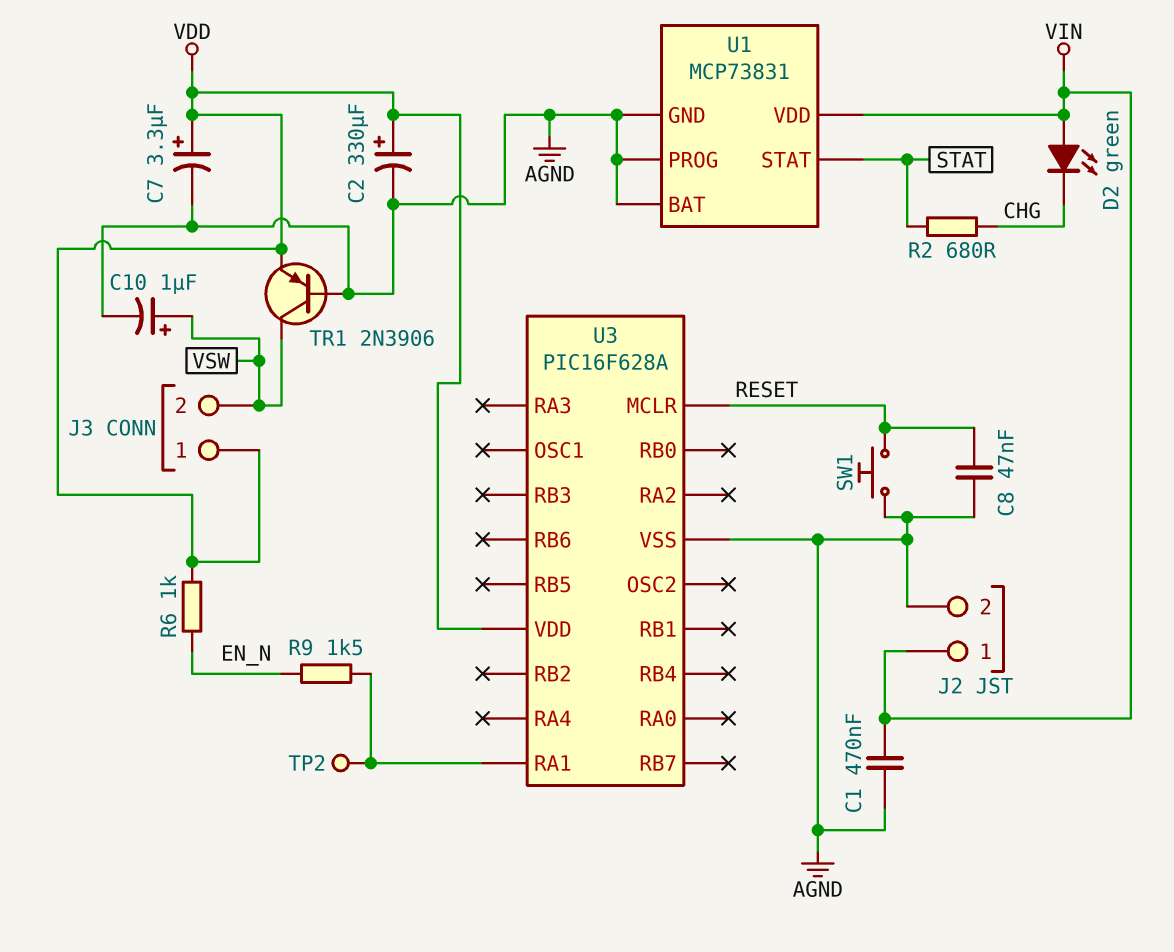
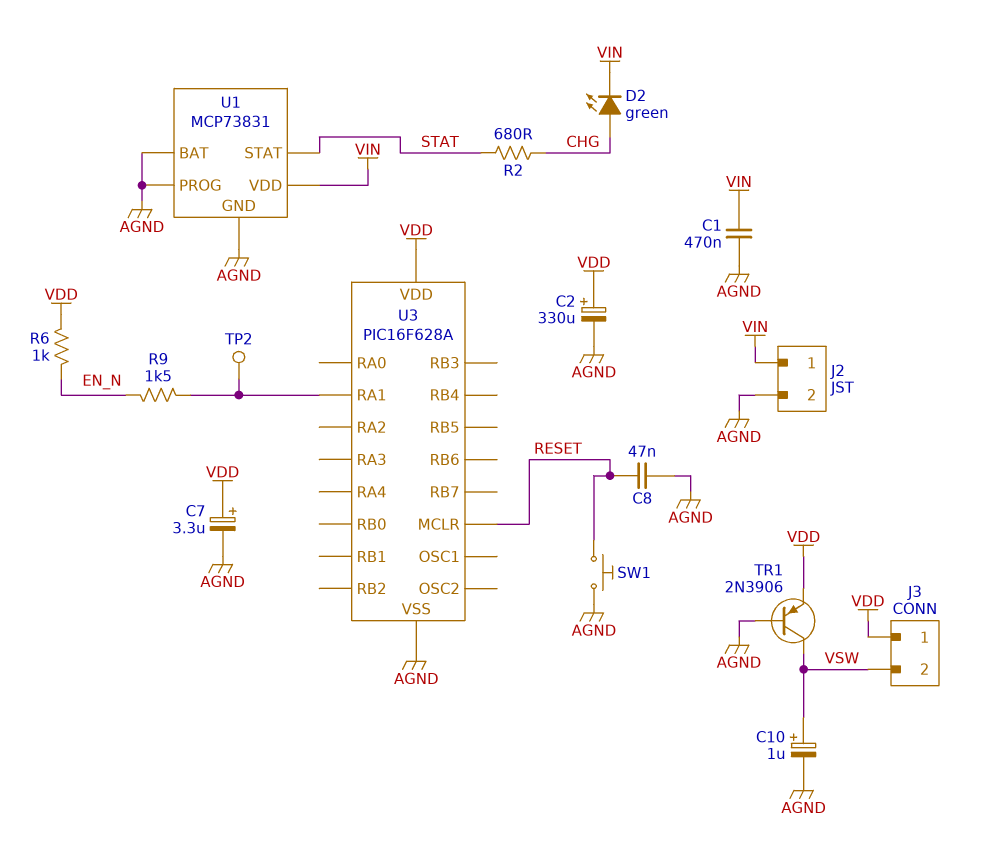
D2: LED green (A VIN, K CHG) -> LED green (A CHG, K VIN)

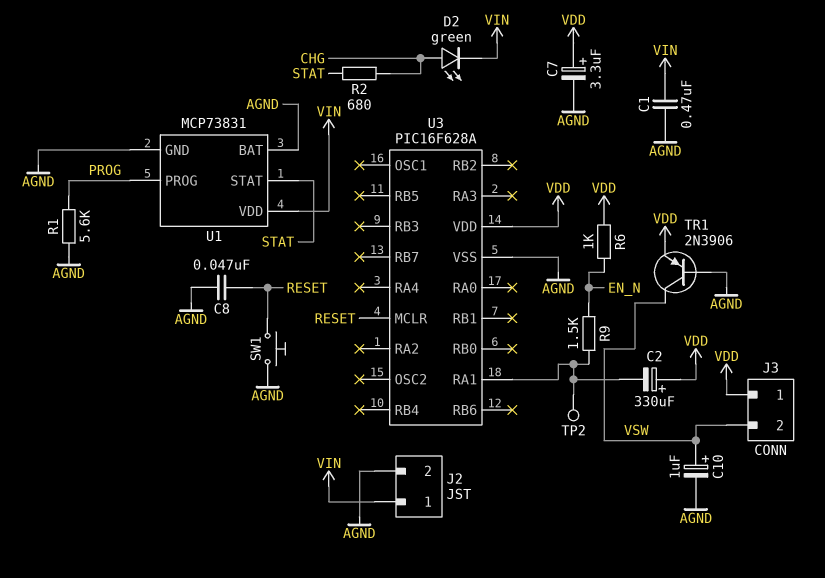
C2: 330uF (plus VDD, minus AGND) -> 330uF (plus VDD, minus U3/RA1)
R1: none -> 5.6k (AGND, PROG)
U1 pin PROG: AGND -> PROG

